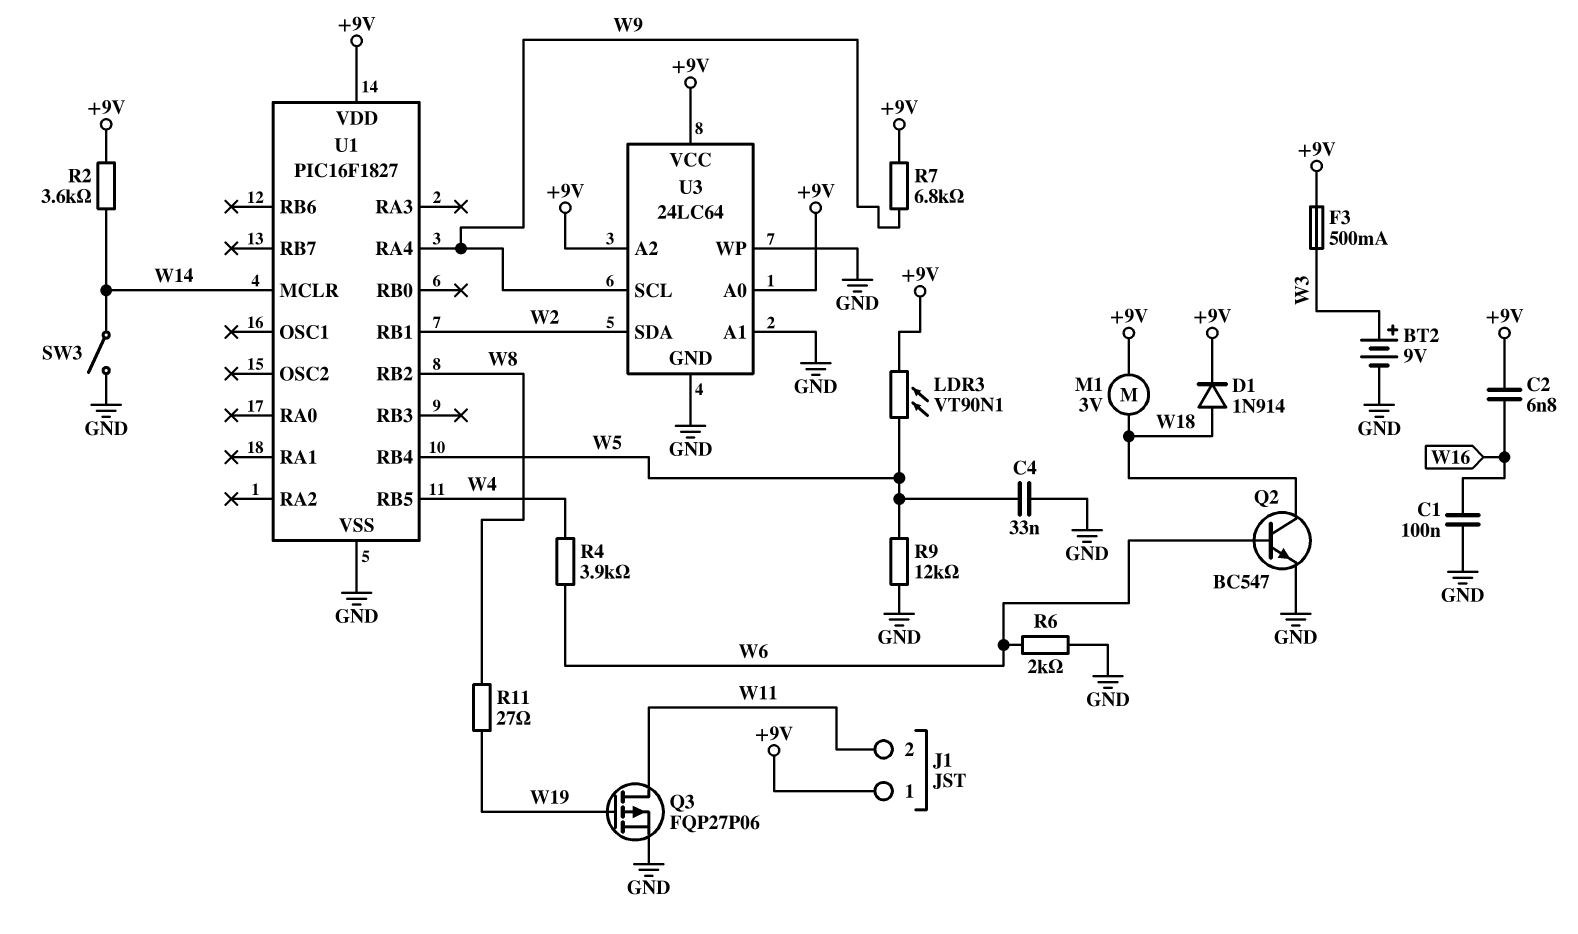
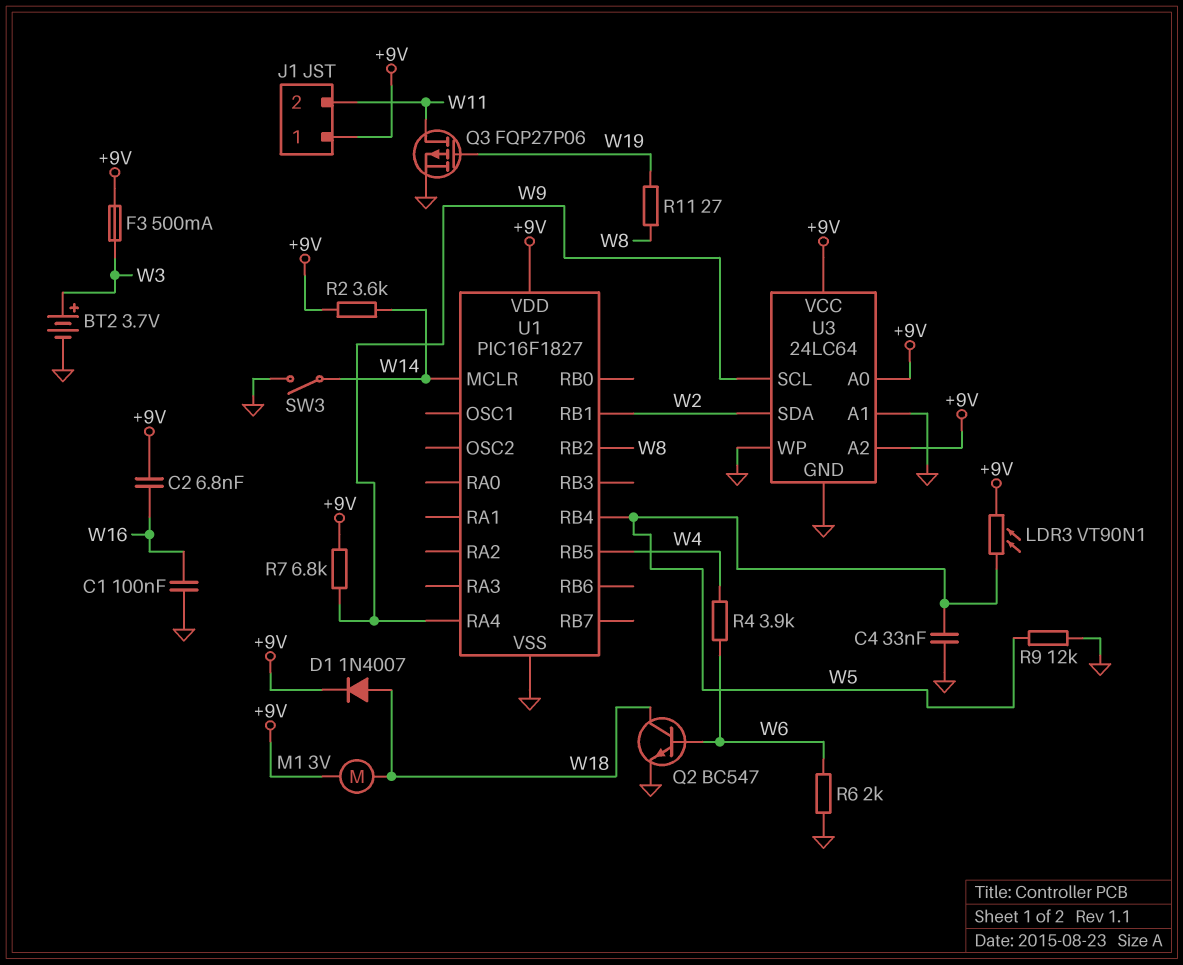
BT2: 9V (plus W3, minus GND) -> 3.7V (plus W3, minus GND)
D1: diode 1N914 (A W18, K +9V) -> diode 1N4007 (A W18, K +9V)

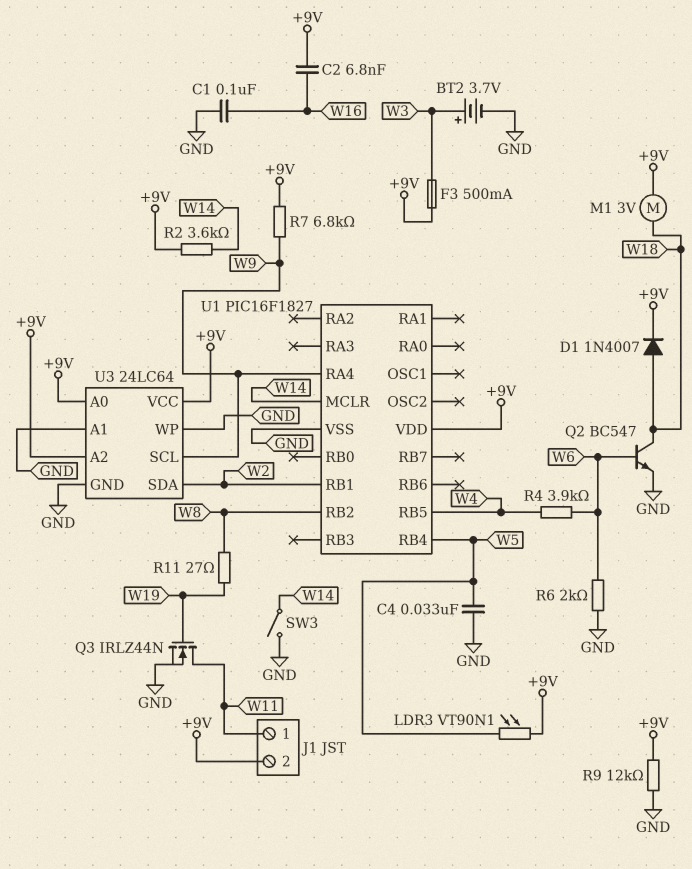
J1 pin 1: +9V -> W11
J1 pin 2: W11 -> +9V
Q3: PMOS FQP27P06 (G W19, D W11, S GND) -> NMOS IRLZ44N (G W19, D W11, S GND)
R9: 12k (GND, W5) -> 12k (+9V, GND)

